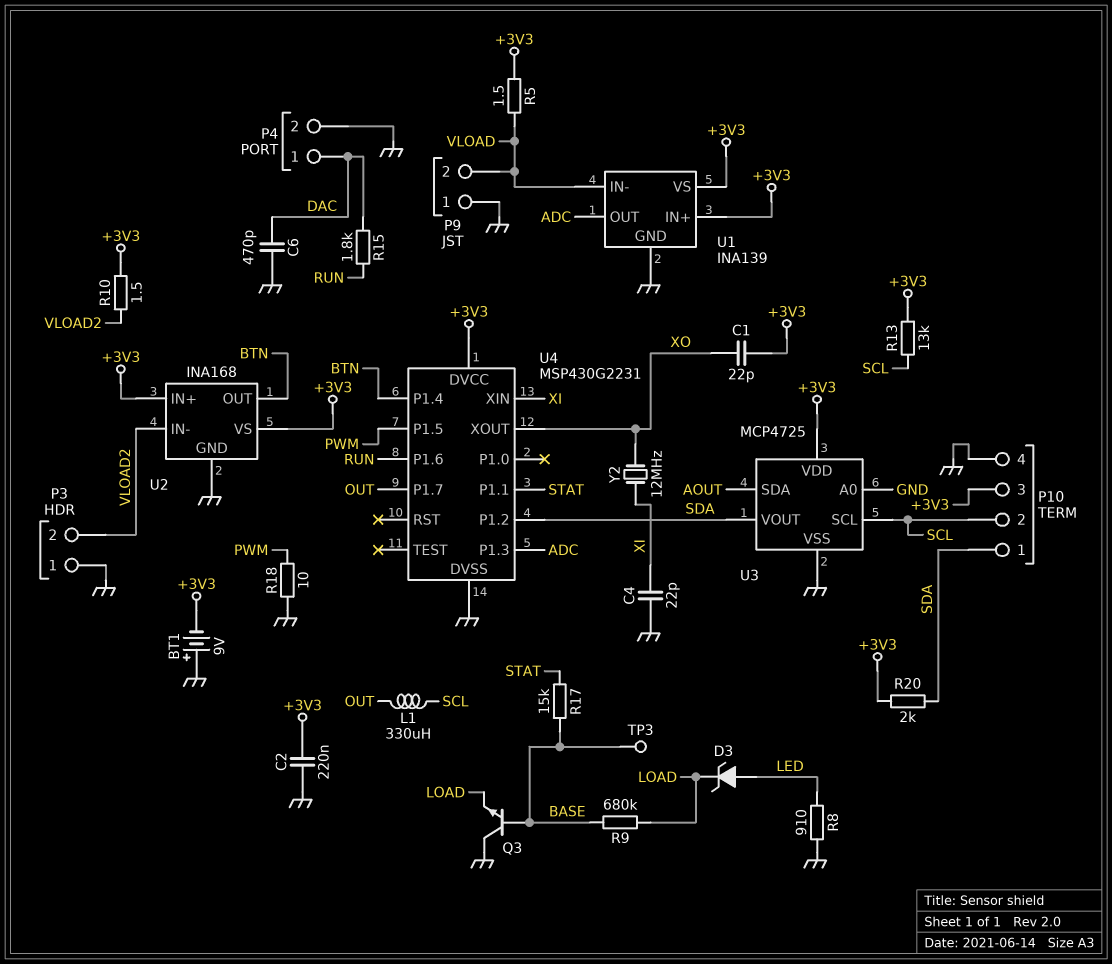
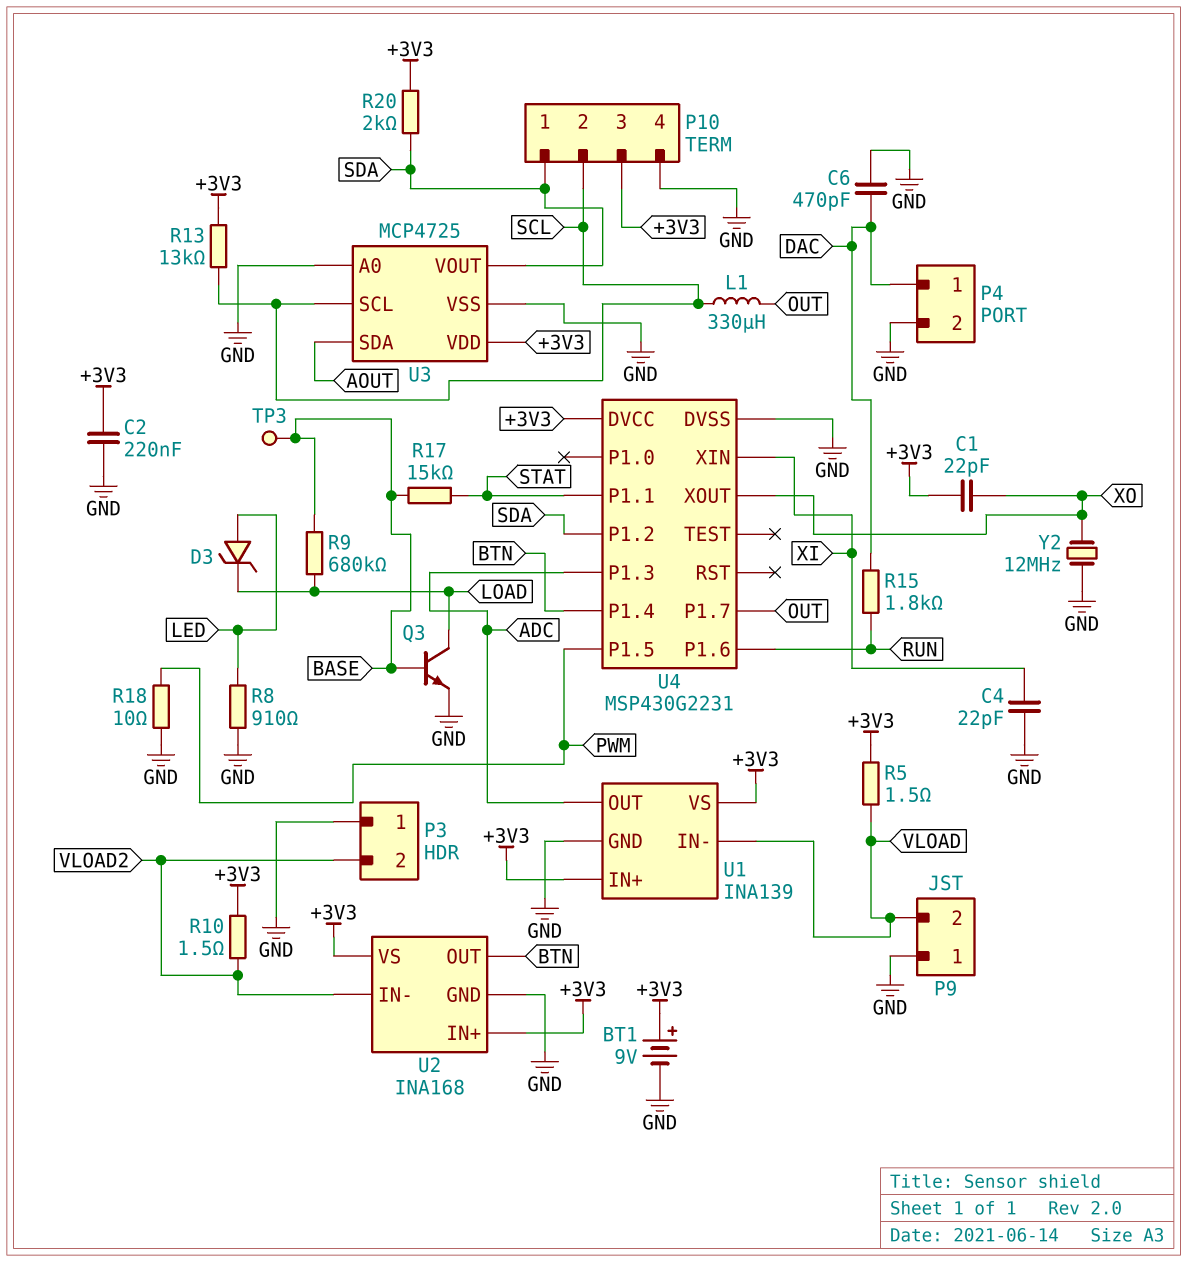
BT1: 9V (plus GND, minus +3V3) -> 9V (plus +3V3, minus GND)
Q3: NPN (B BASE, C GND, E LOAD) -> NPN (B BASE, C LOAD, E GND)
Y2: 12MHz (XI, XO) -> 12MHz (GND, XO)

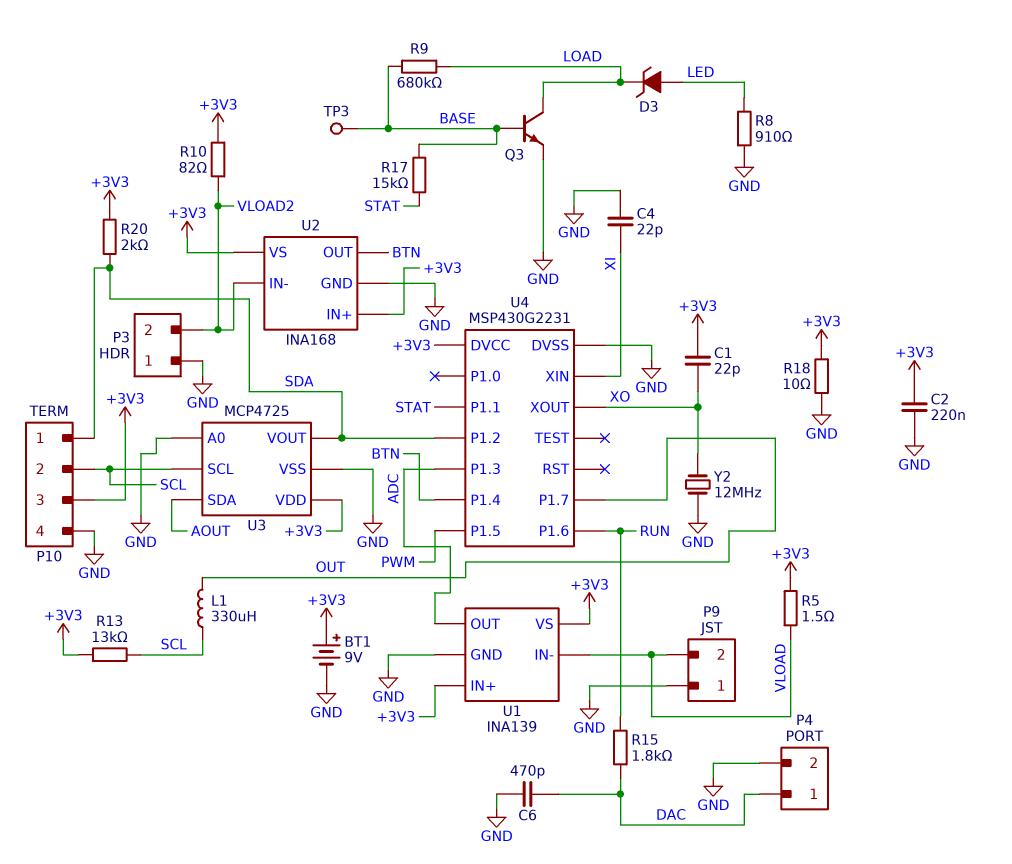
R10: 1.5 (+3V3, VLOAD2) -> 82 (+3V3, VLOAD2)
R18: 10 (GND, PWM) -> 10 (+3V3, GND)

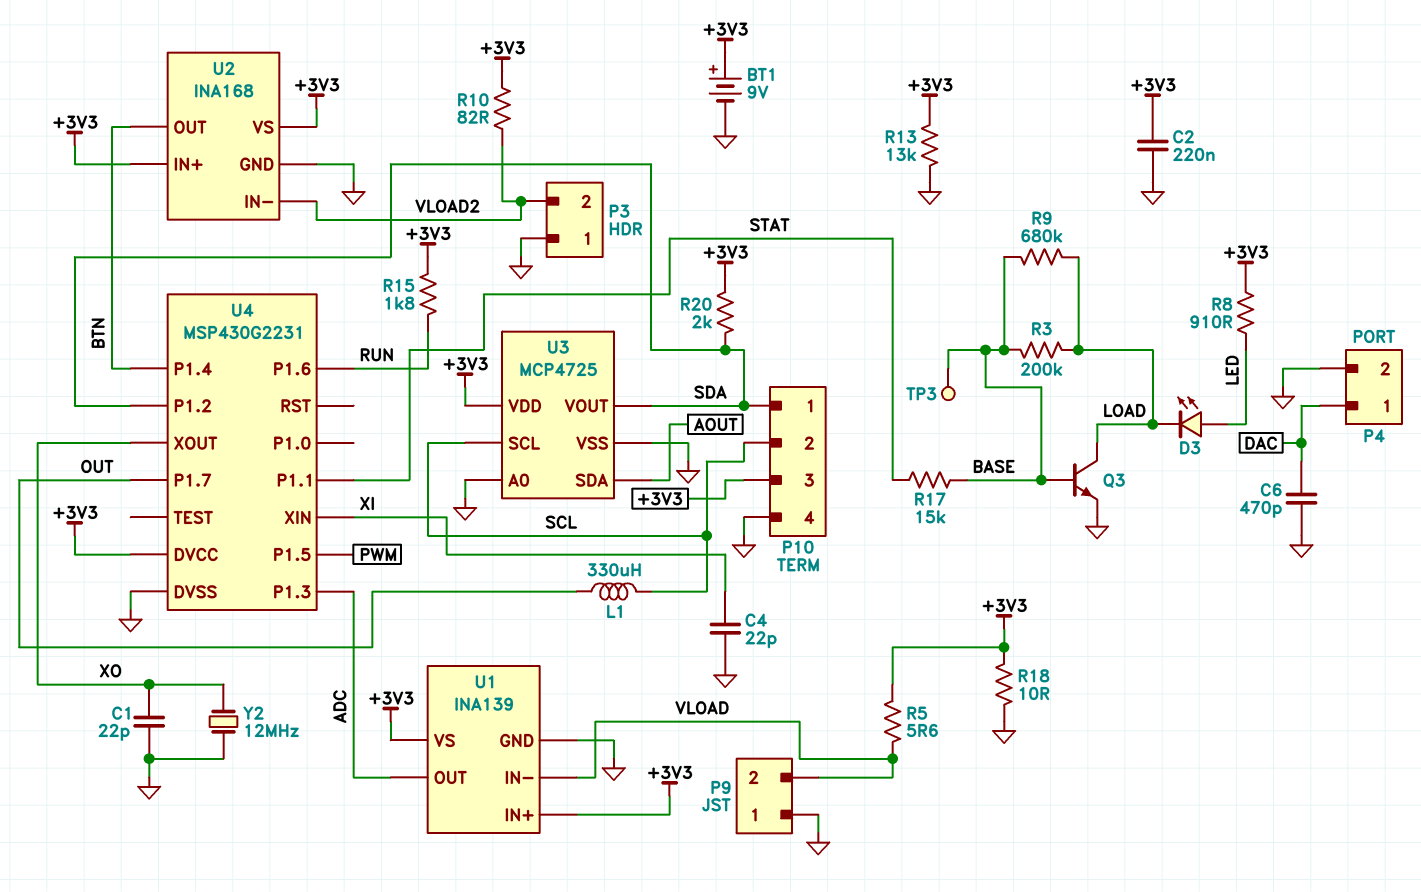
C1: 22pF (+3V3, XO) -> 22pF (GND, XO)
D3: zener (A LED, K LOAD) -> LED (A LED, K LOAD)
R3: none -> 200k (BASE, LOAD)
R5: 1.5 (+3V3, VLOAD) -> 5.6 (+3V3, VLOAD)
R8: 910 (GND, LED) -> 910 (+3V3, LED)
R13: 13k (+3V3, SCL) -> 13k (+3V3, GND)
R15: 1.8k (DAC, RUN) -> 1.8k (+3V3, RUN)

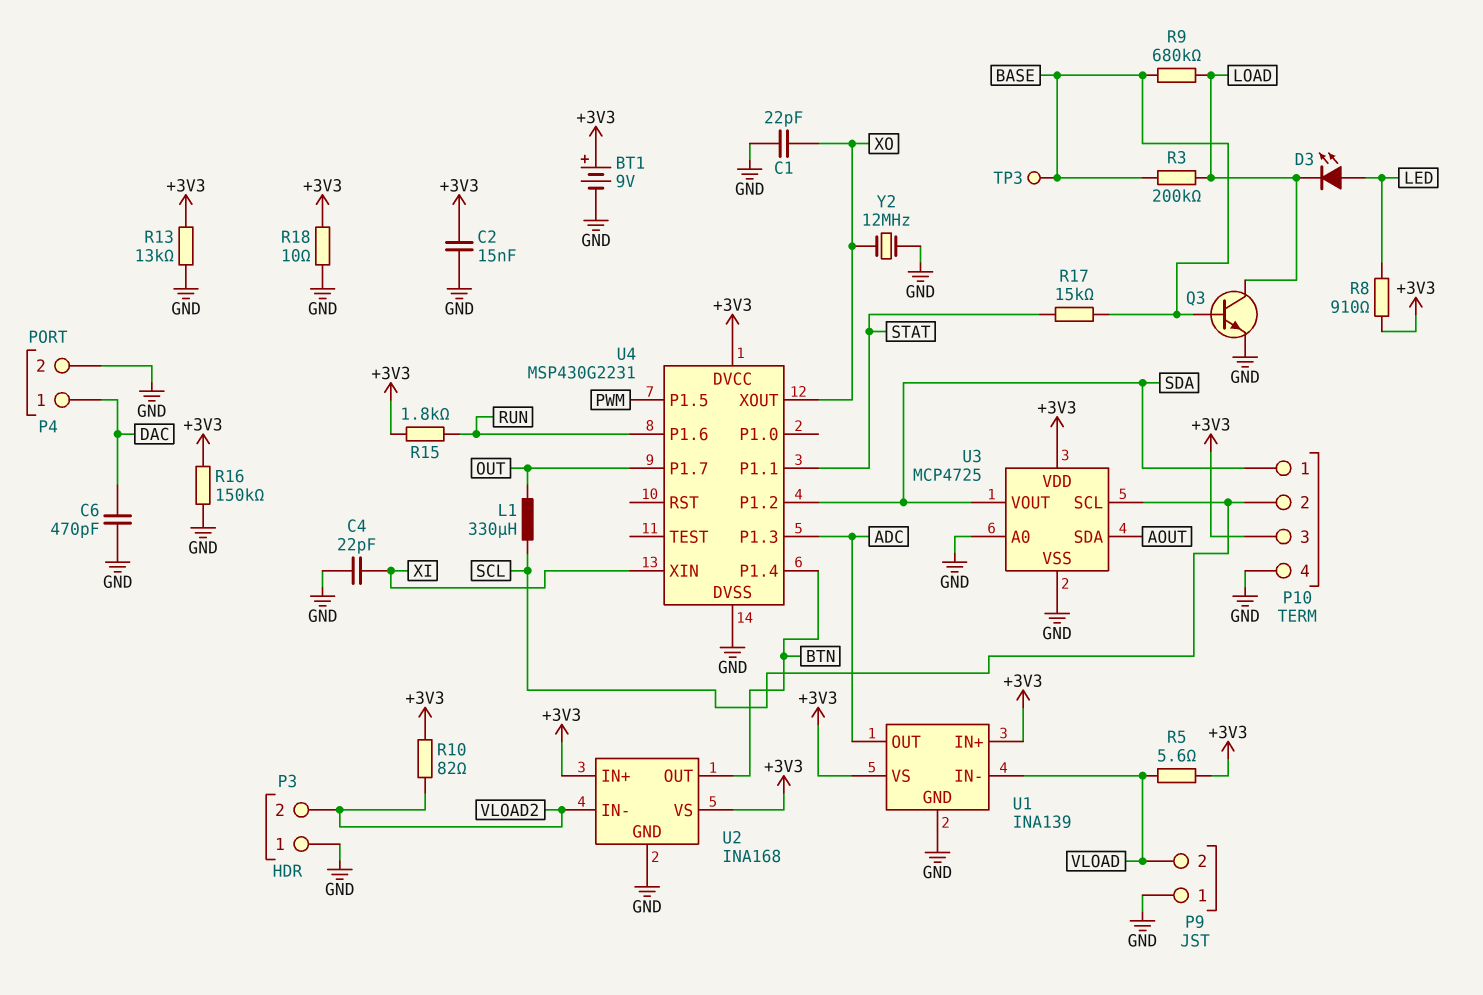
C2: 220nF (+3V3, GND) -> 15nF (+3V3, GND)
R16: none -> 150k (+3V3, GND)
R20: 2k (+3V3, SDA) -> none

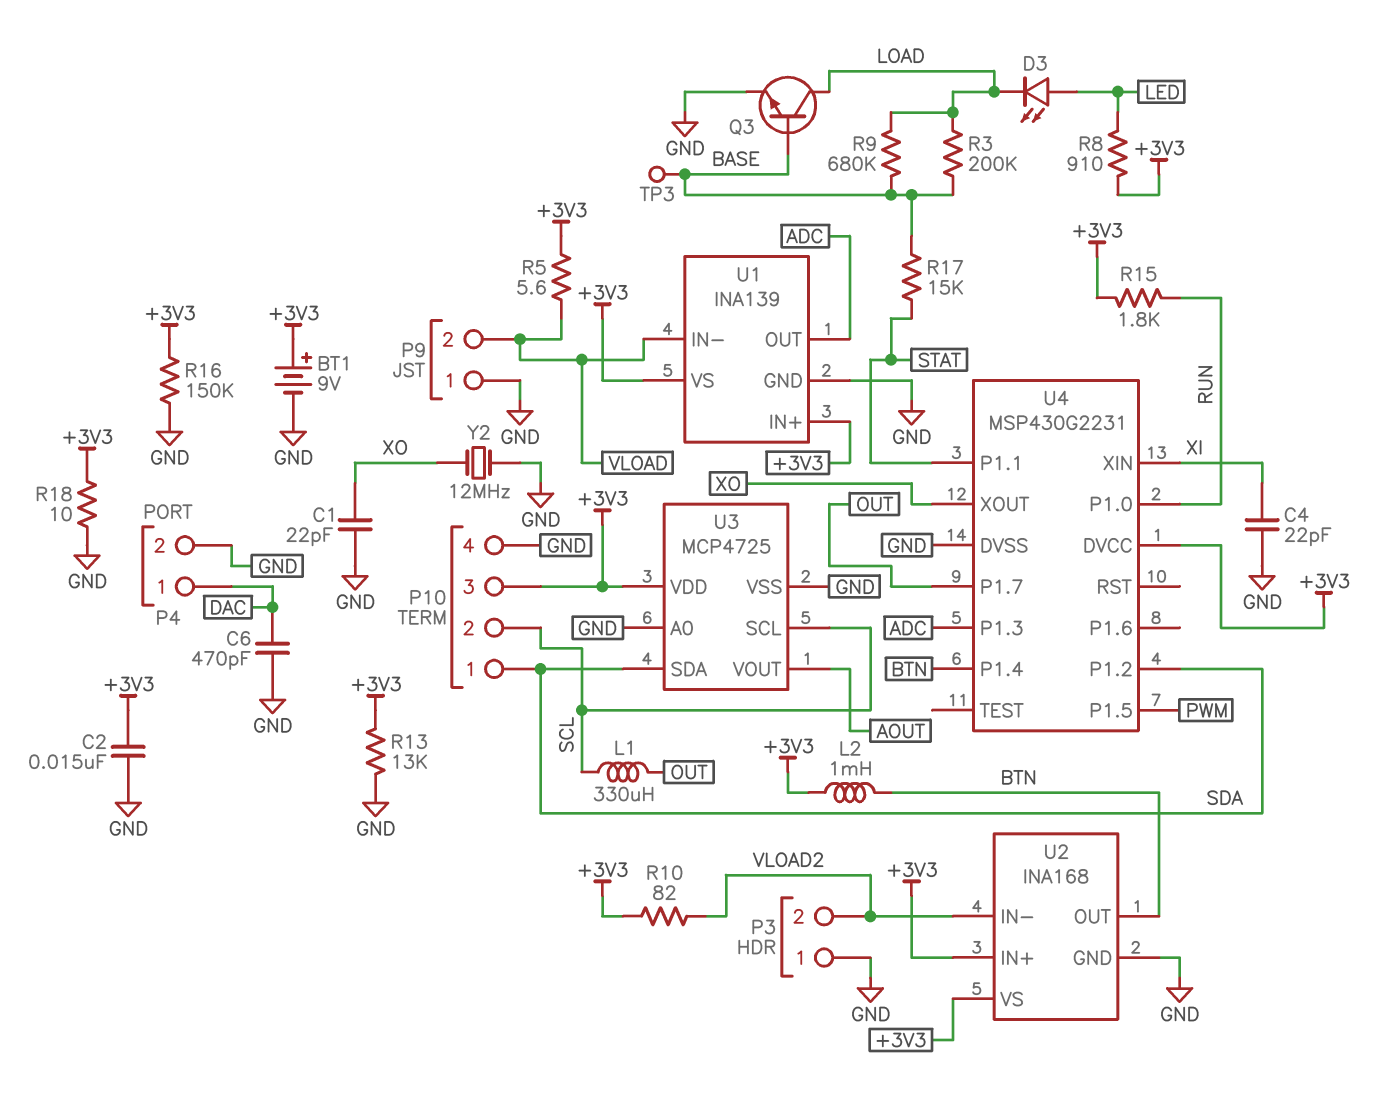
L2: none -> 1mH (+3V3, BTN)
U3 pin SDA: AOUT -> SDA
U3 pin VOUT: SDA -> AOUT
U4 pin P1.0: none -> RUN
U4 pin P1.6: RUN -> none

